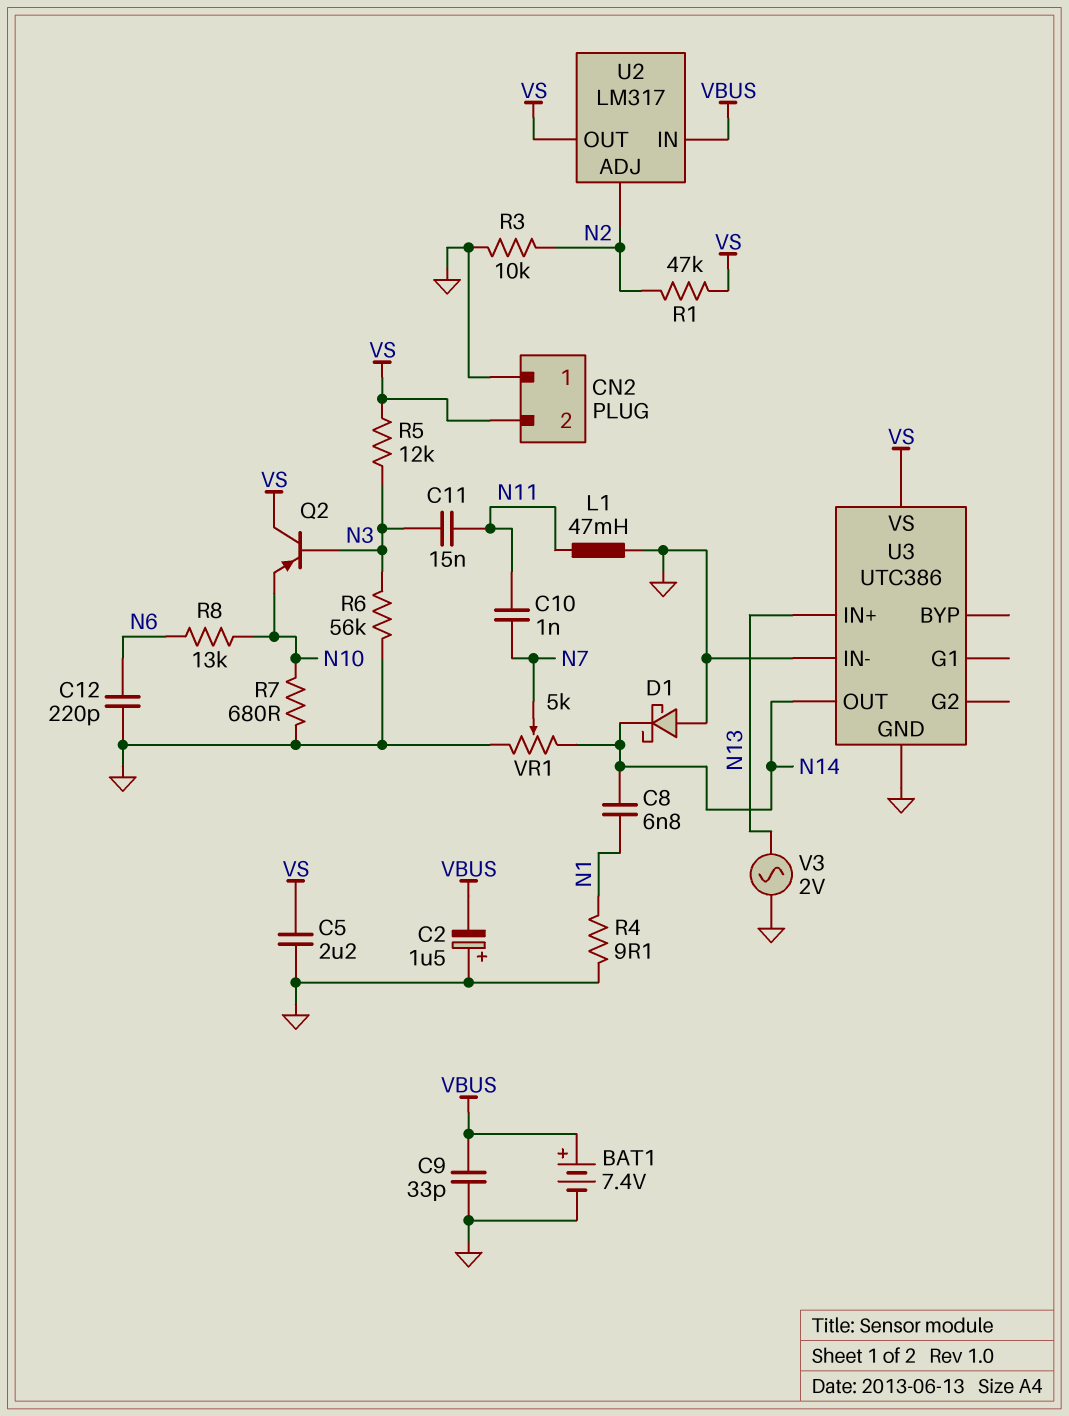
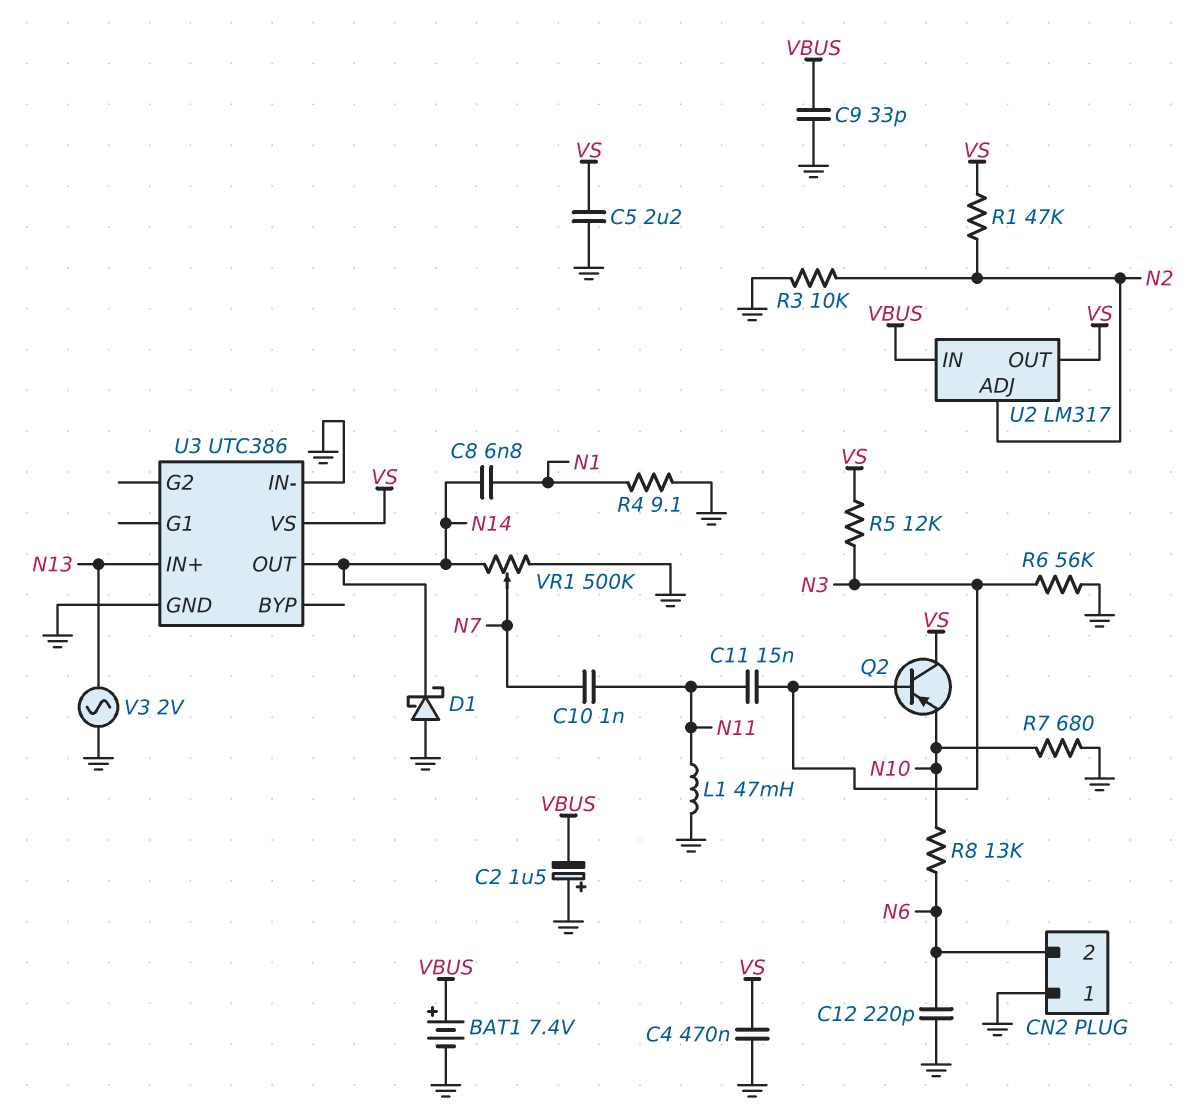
C4: none -> 470nF (GND, VS)
CN2 pin 2: VS -> N6
VR1: 5k (GND, N14, wiper N7) -> 500k (GND, N14, wiper N7)

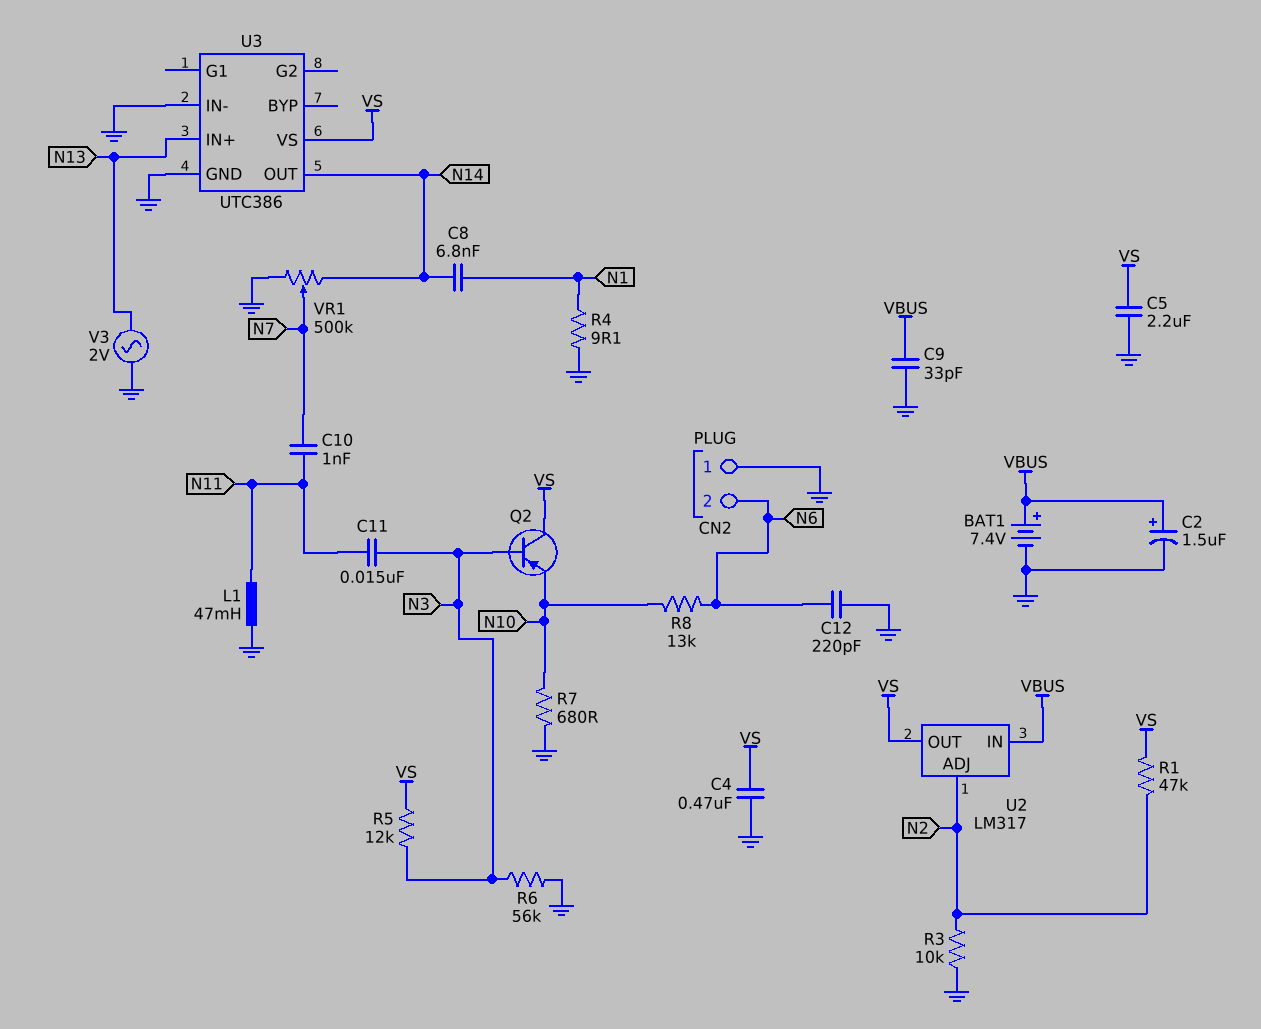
C2: 1.5uF (plus GND, minus VBUS) -> 1.5uF (plus VBUS, minus GND)
D1: schottky (A GND, K N14) -> none

